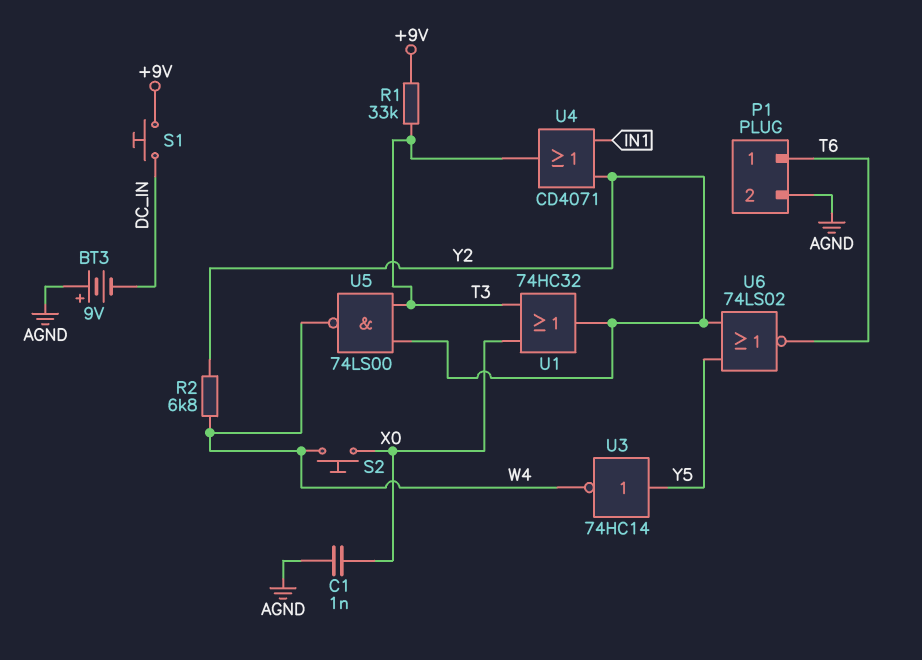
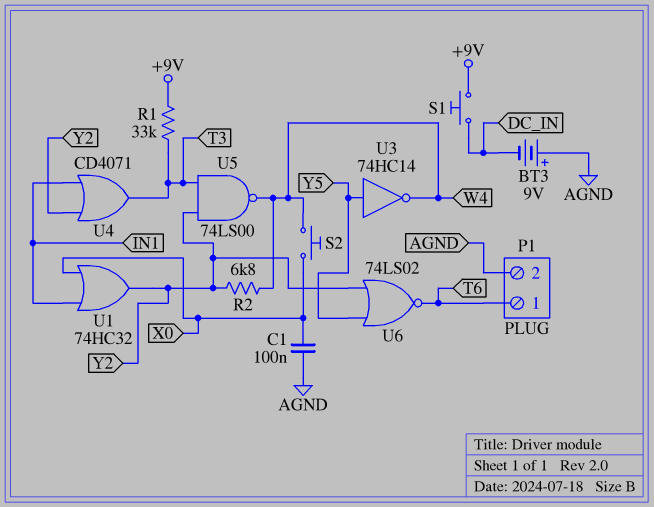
C1: 1nF (AGND, X0) -> 100nF (AGND, X0)
U1: OR 74HC32 (in T3, in X0, out Y2) -> OR 74HC32 (in IN1, in X0, out Y2)

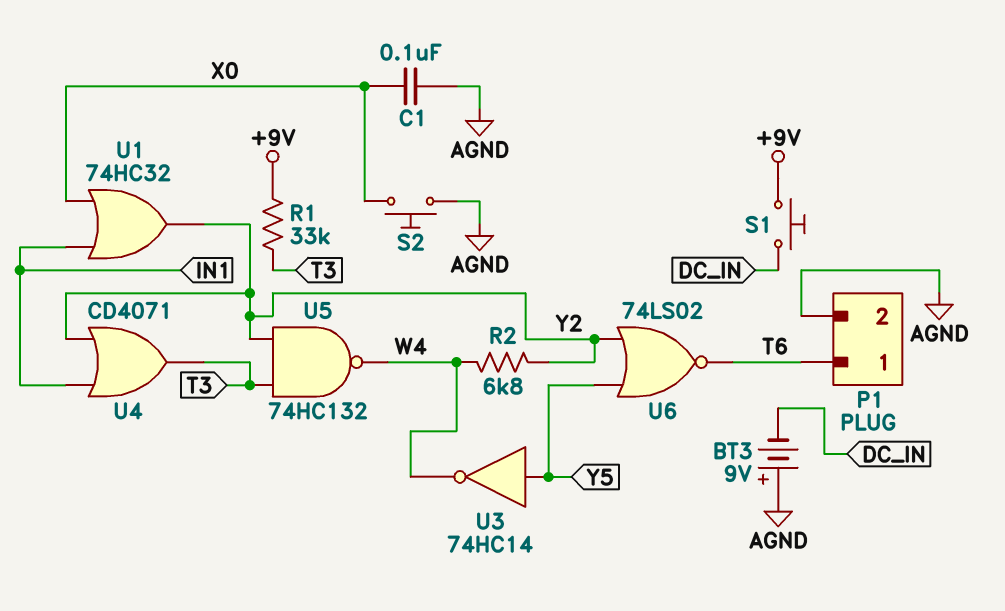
S2: button (W4, X0) -> button (AGND, X0)
U5: NAND 74LS00 (in T3, in Y2, out W4) -> NAND 74HC132 (in T3, in Y2, out W4)

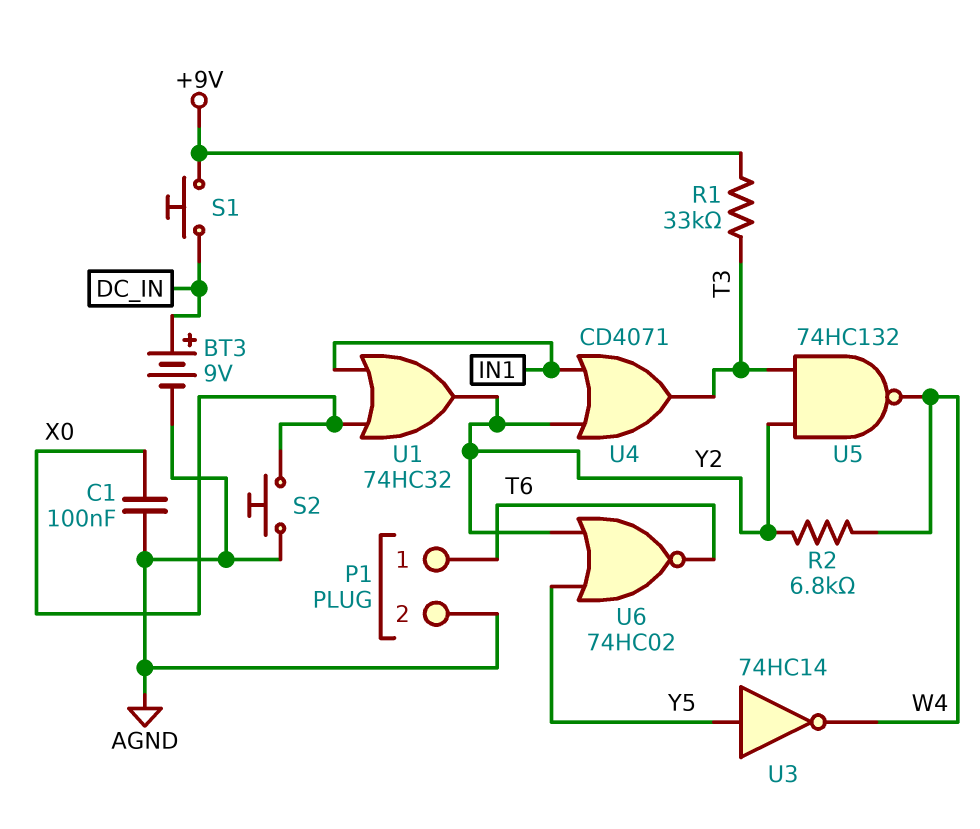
BT3: 9V (plus AGND, minus DC_IN) -> 9V (plus DC_IN, minus AGND)
U6: NOR 74LS02 (in Y2, in Y5, out T6) -> NOR 74HC02 (in Y2, in Y5, out T6)

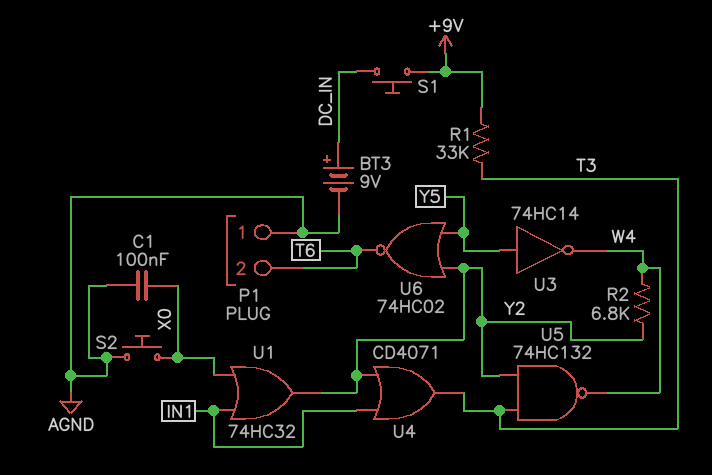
P1 pin 1: T6 -> AGND
P1 pin 2: AGND -> T6

